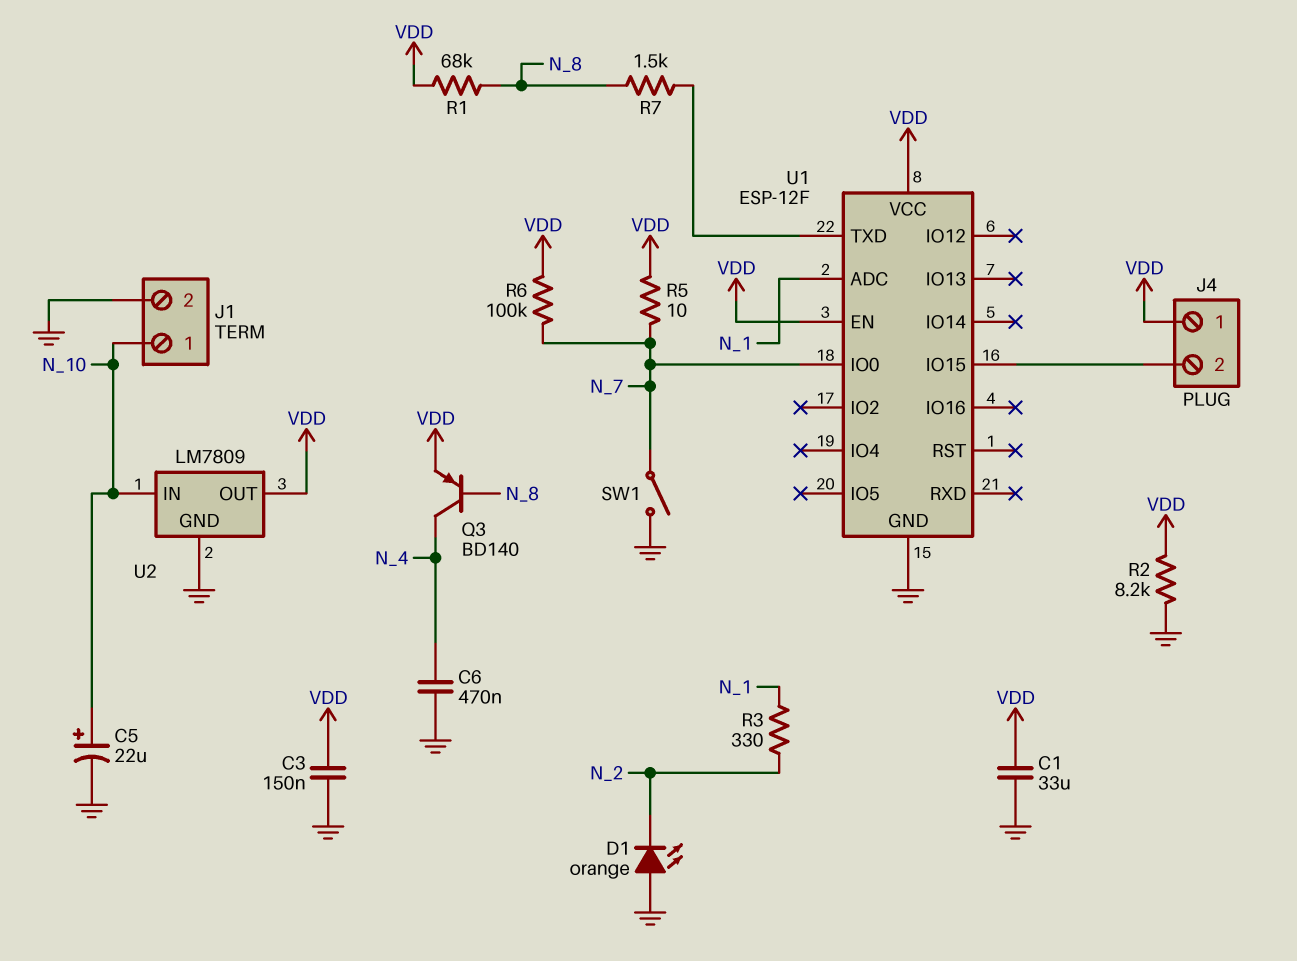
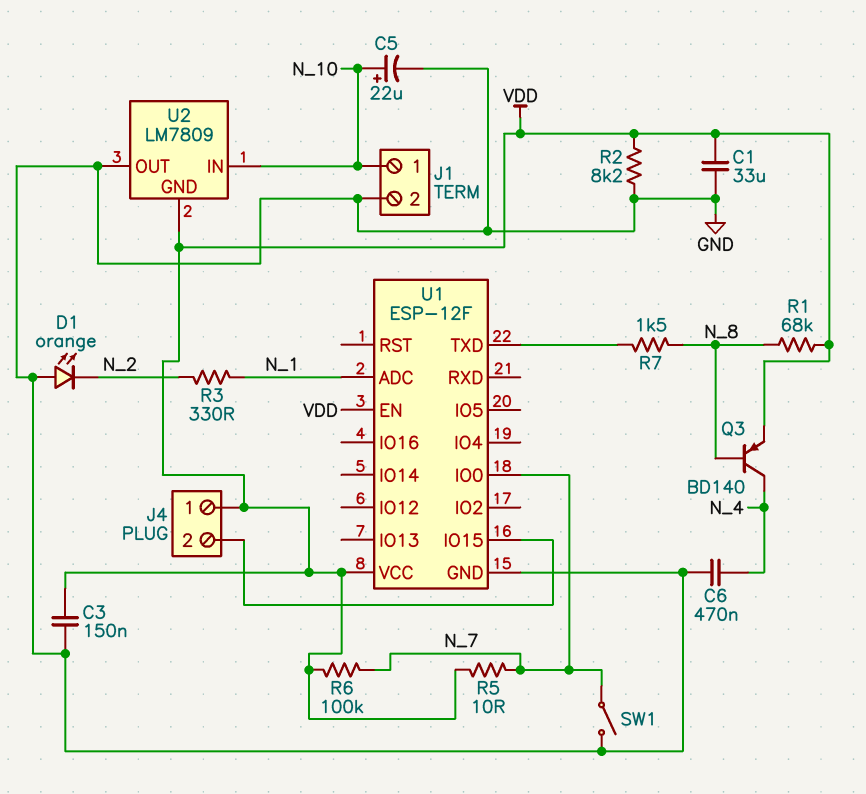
U2 pin GND: GND -> VDD
U2 pin OUT: VDD -> GND

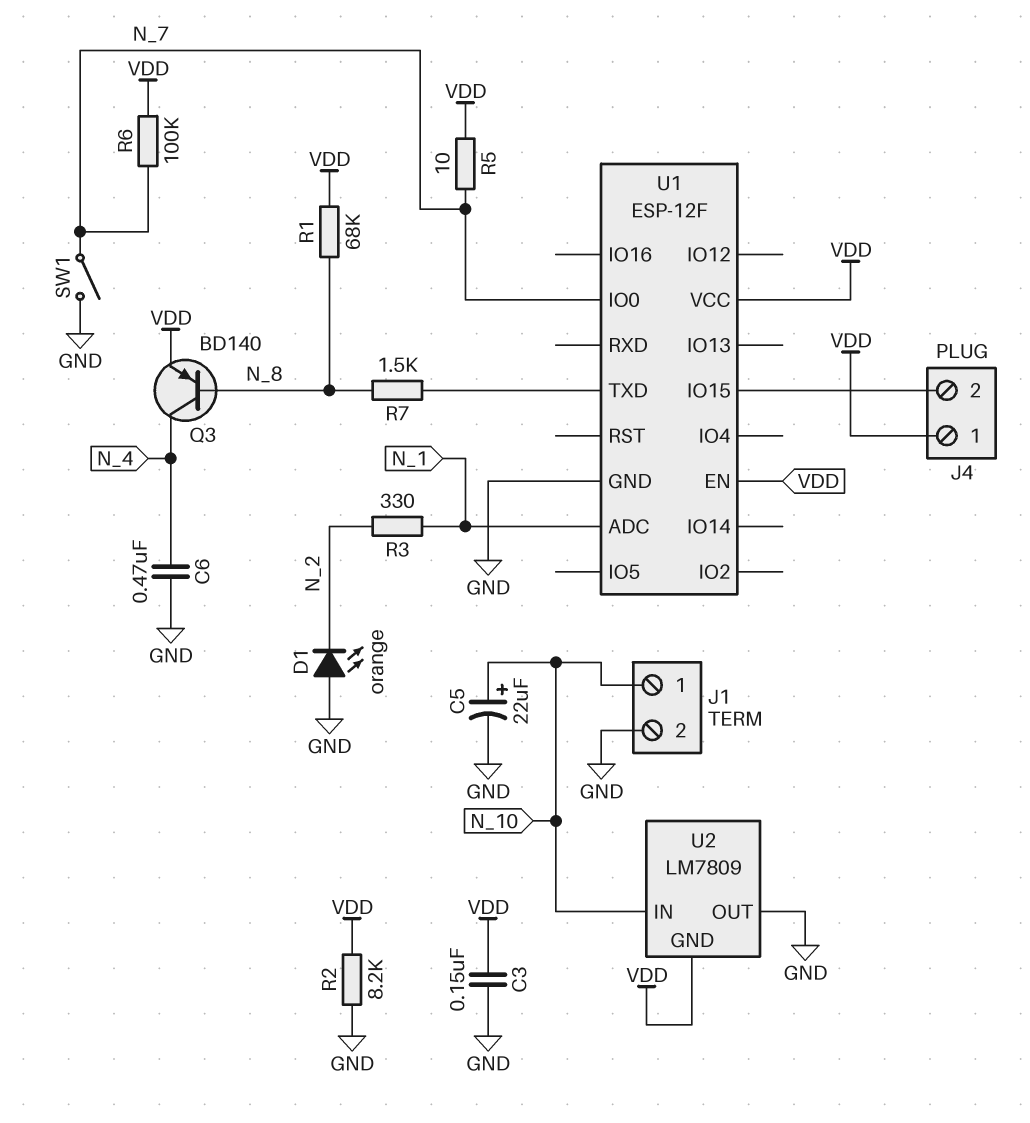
C1: 33uF (GND, VDD) -> none

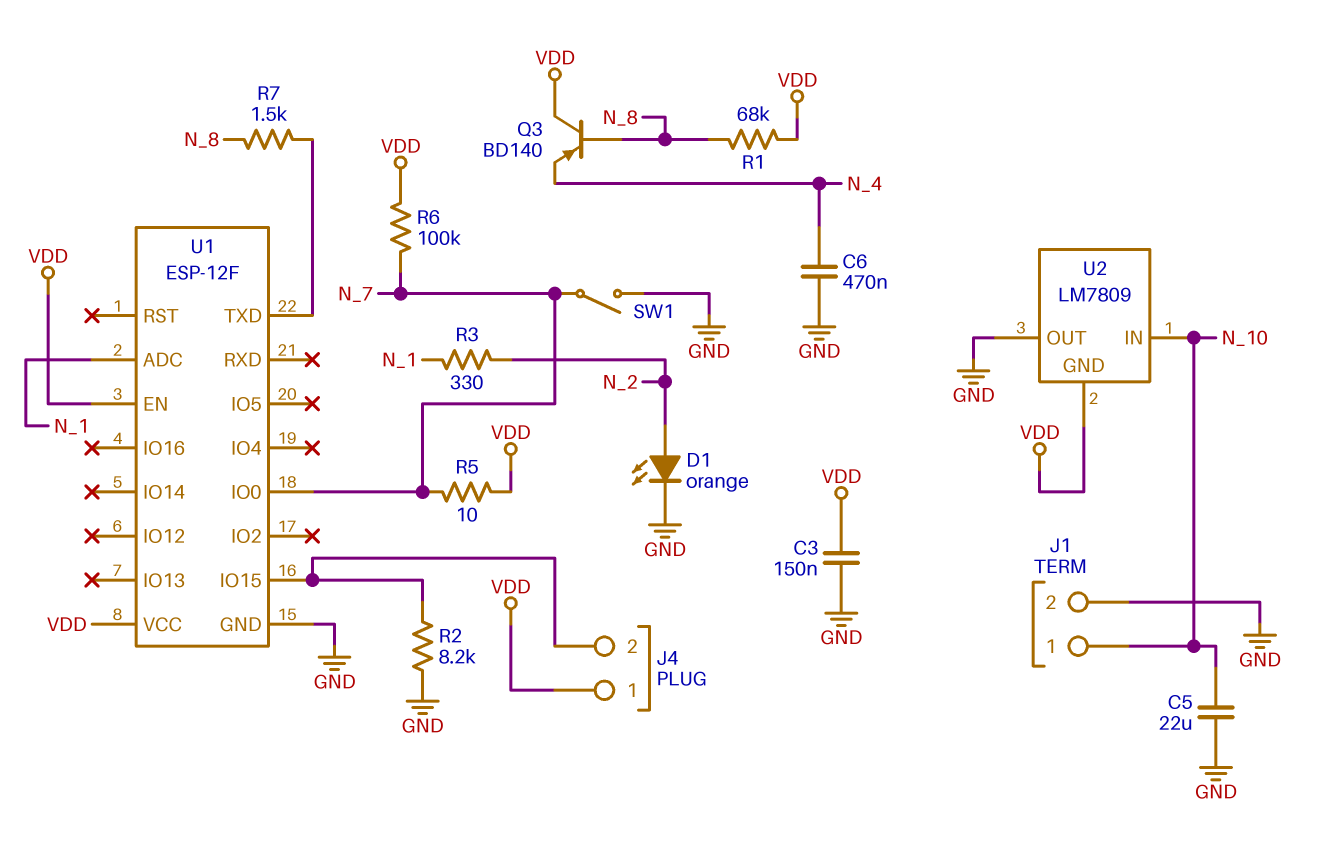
C5: 22uF (plus N_10, minus GND) -> 22uF (GND, N_10)
D1: LED orange (A GND, K N_2) -> LED orange (A N_2, K GND)
Q3: PNP BD140 (B N_8, C N_4, E VDD) -> PNP BD140 (B N_8, C VDD, E N_4)
R2: 8.2k (GND, VDD) -> 8.2k (GND, J4/2)

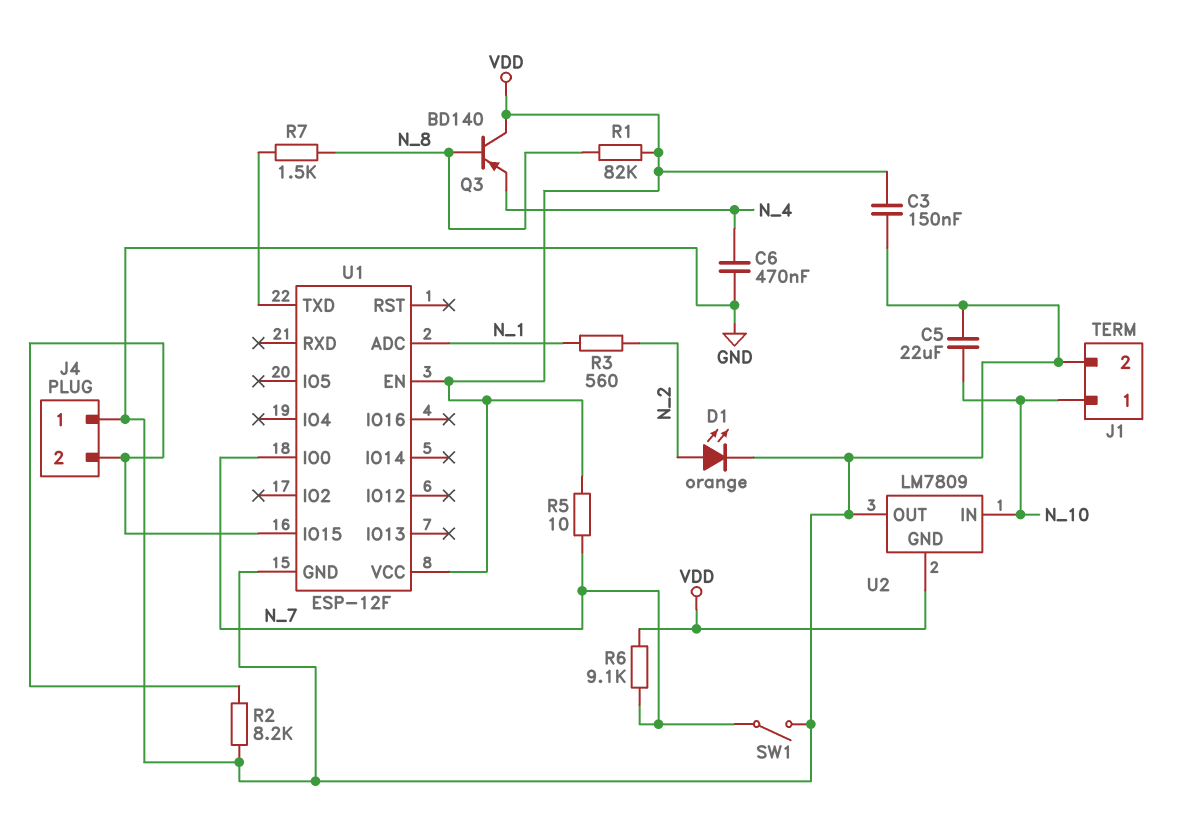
J4 pin 1: VDD -> GND
R1: 68k (N_8, VDD) -> 82k (N_8, VDD)
R3: 330 (N_1, N_2) -> 560 (N_1, N_2)
R6: 100k (N_7, VDD) -> 9.1k (N_7, VDD)

